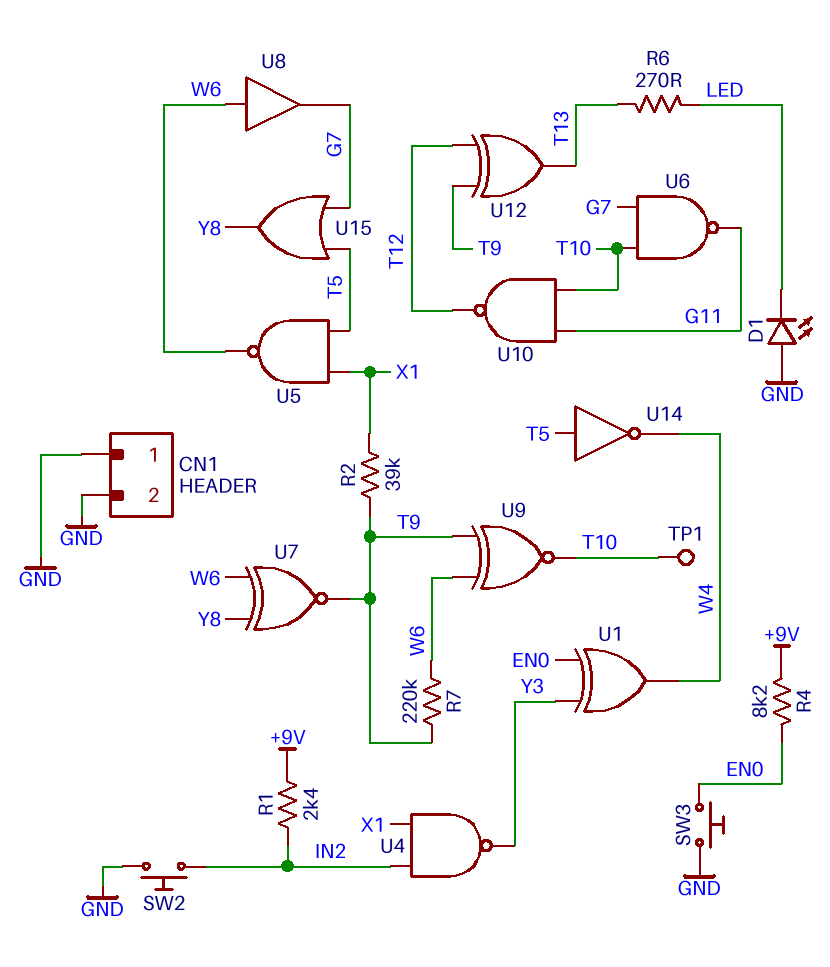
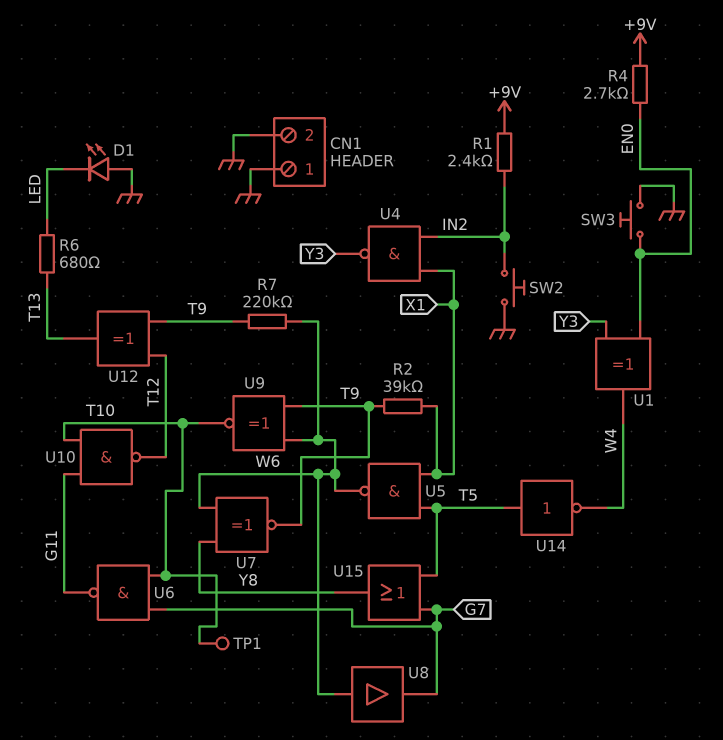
R4: 8.2k (+9V, EN0) -> 2.7k (+9V, EN0)
R6: 270 (LED, T13) -> 680 (LED, T13)

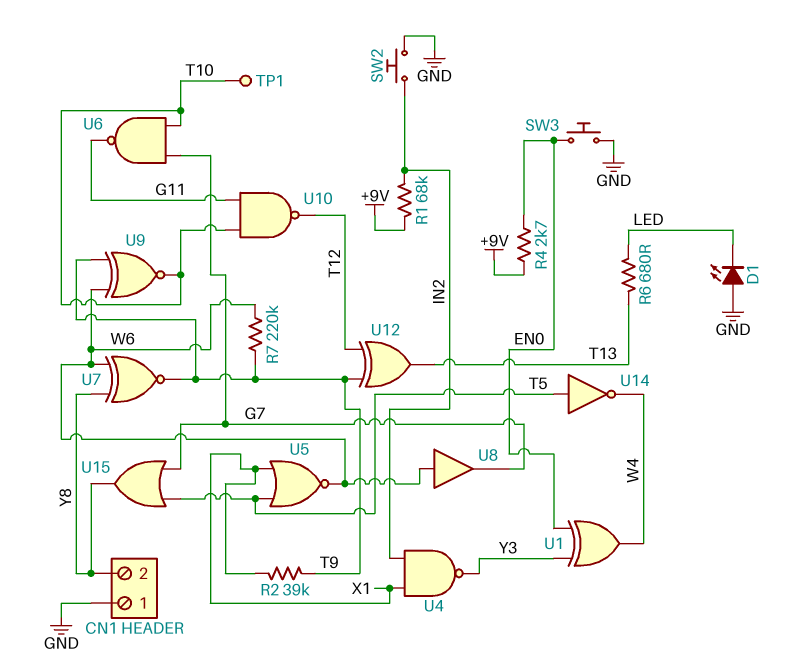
CN1 pin 2: GND -> Y8
R1: 2.4k (+9V, IN2) -> 68k (+9V, IN2)
U5: NAND (in T5, in X1, out W6) -> NOR (in T5, in X1, out W6)

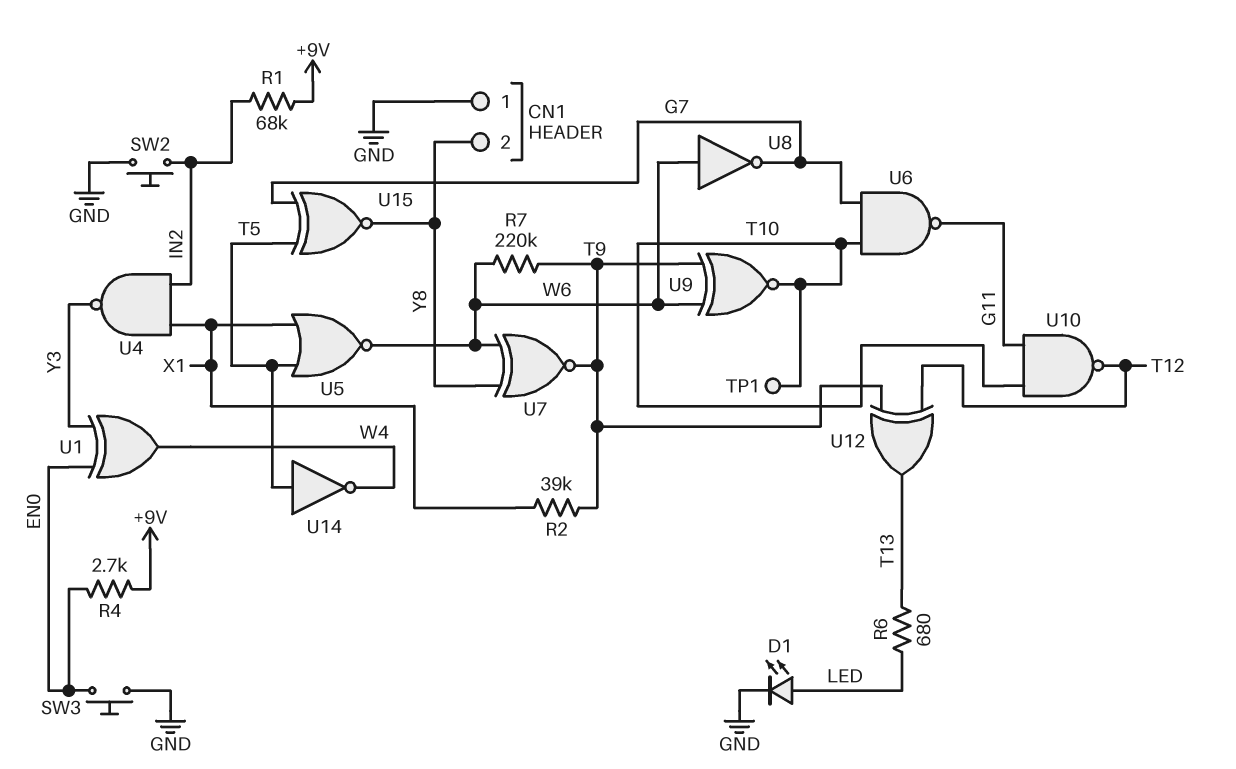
D1: LED (A GND, K LED) -> LED (A LED, K GND)
U8: buffer (in W6, out G7) -> NOT (in W6, out G7)
U15: OR (in G7, in T5, out Y8) -> XNOR (in G7, in T5, out Y8)

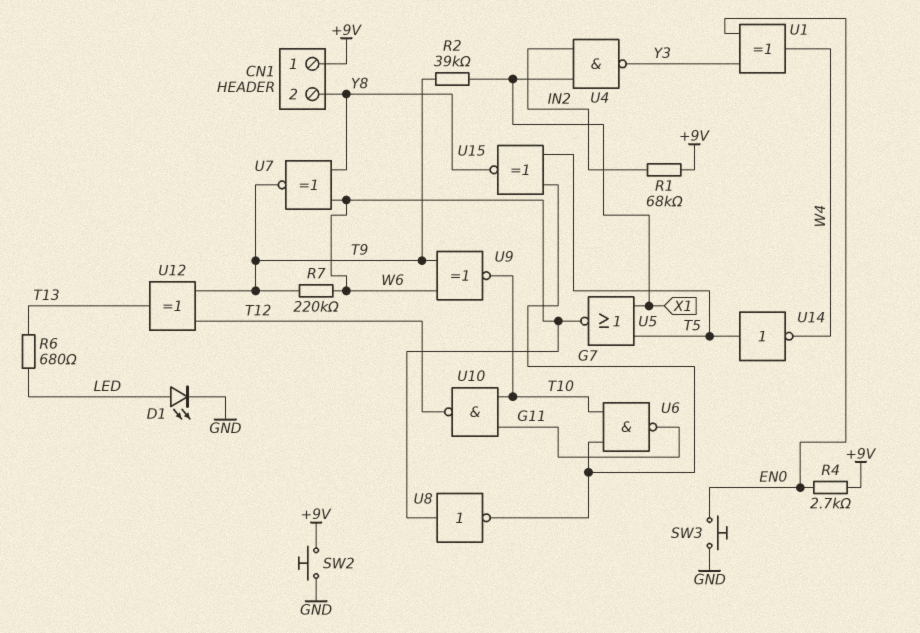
CN1 pin 1: GND -> +9V
SW2: button (GND, IN2) -> button (+9V, GND)
TP1: test point (T10) -> none

